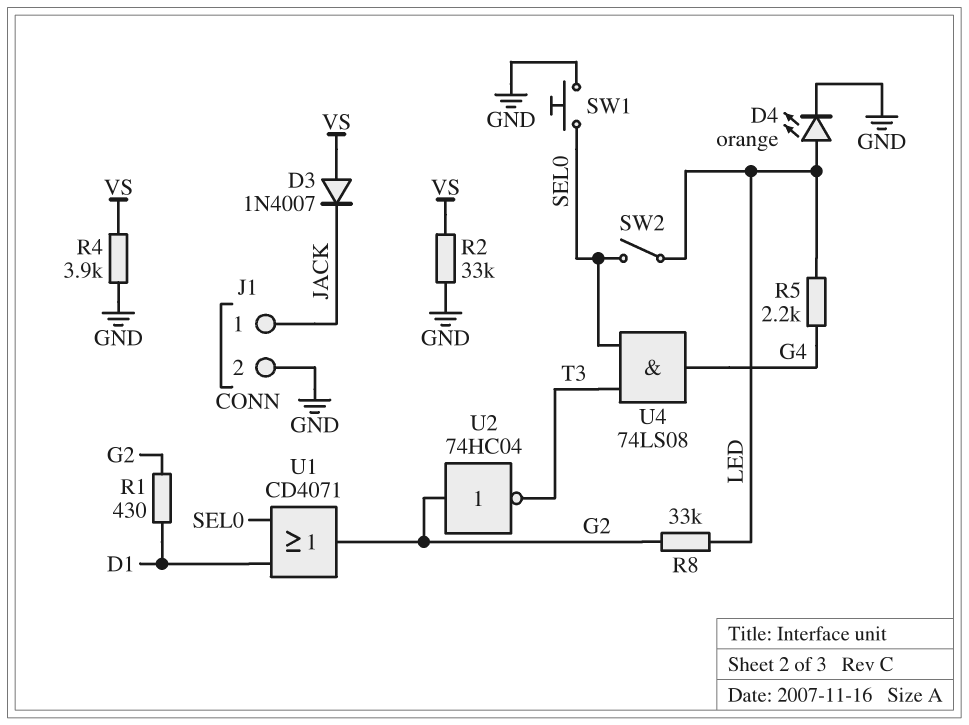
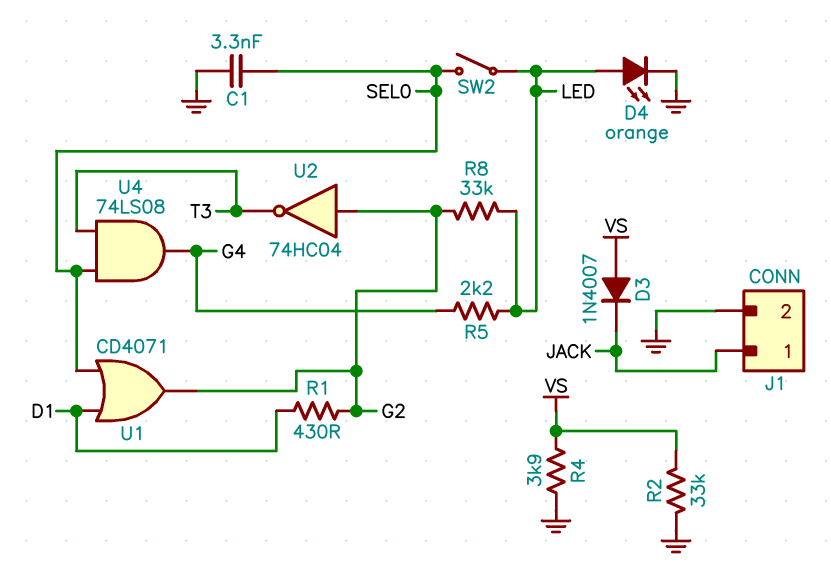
C1: none -> 3.3nF (GND, SEL0)
SW1: button (GND, SEL0) -> none

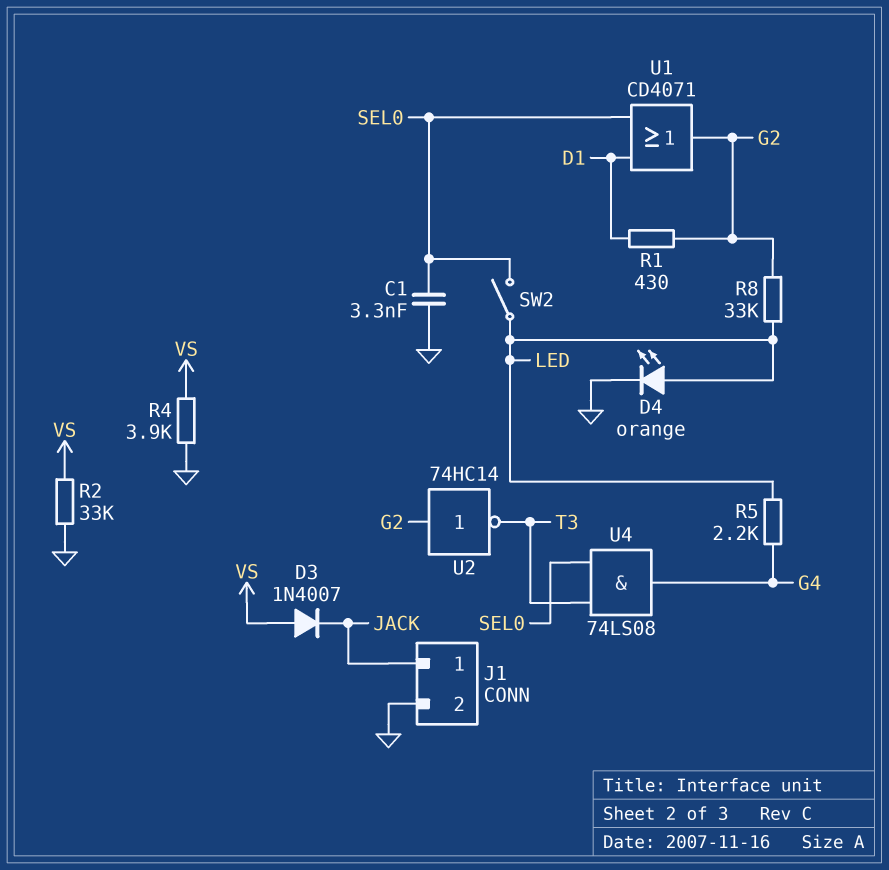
U2: NOT 74HC04 (in G2, out T3) -> NOT 74HC14 (in G2, out T3)

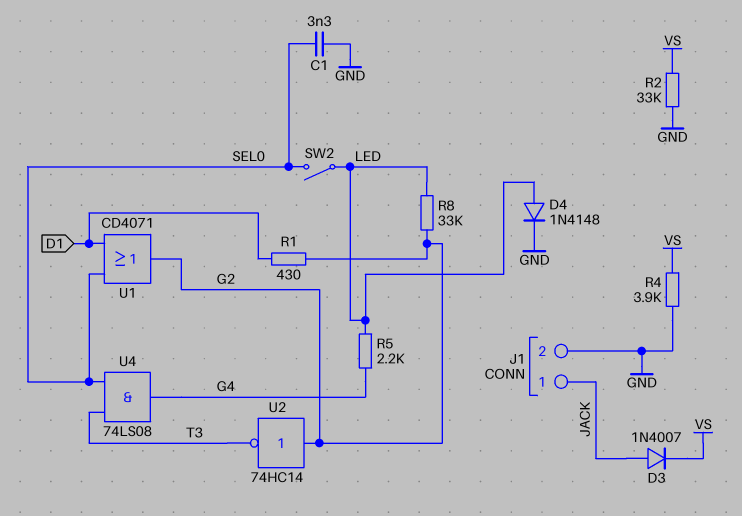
D3: diode 1N4007 (A VS, K JACK) -> diode 1N4007 (A JACK, K VS)
D4: LED orange (A LED, K GND) -> diode 1N4148 (A LED, K GND)

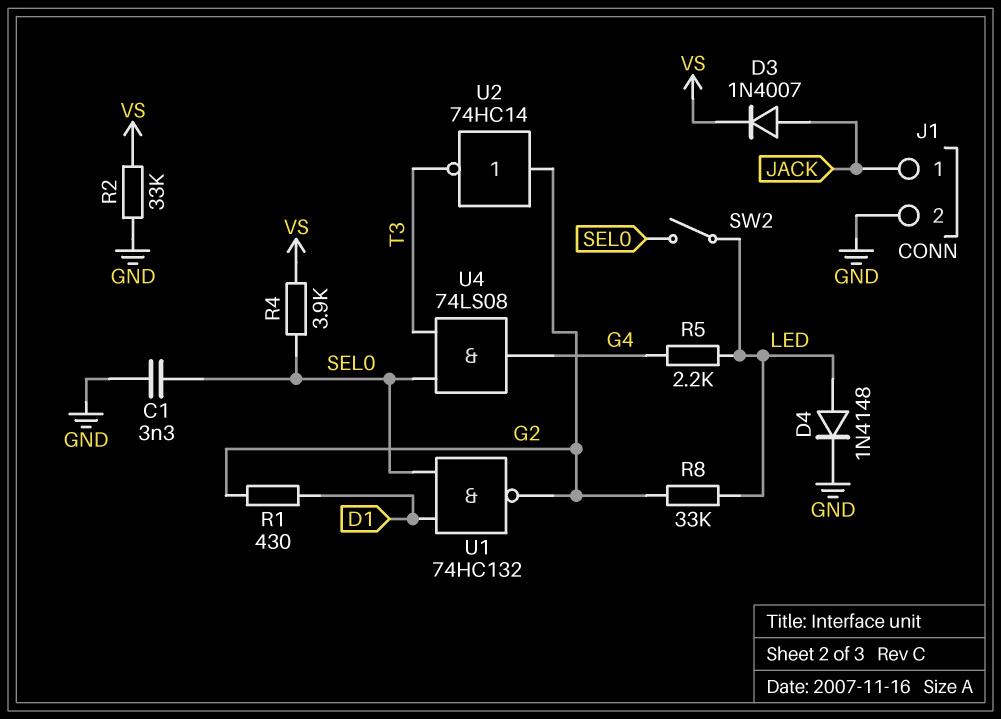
R4: 3.9k (GND, VS) -> 3.9k (SEL0, VS)
U1: OR CD4071 (in D1, in SEL0, out G2) -> NAND 74HC132 (in D1, in SEL0, out G2)

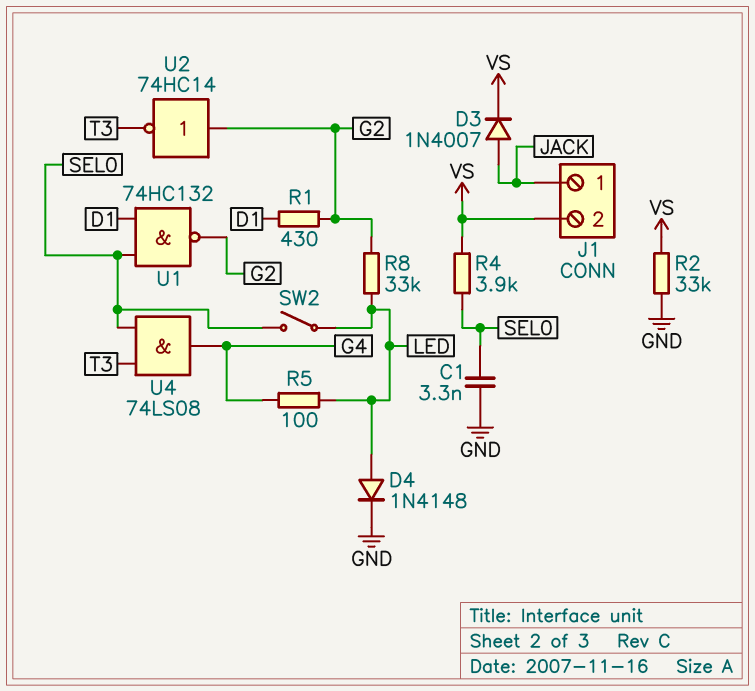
J1 pin 2: GND -> VS
R5: 2.2k (G4, LED) -> 100 (G4, LED)

